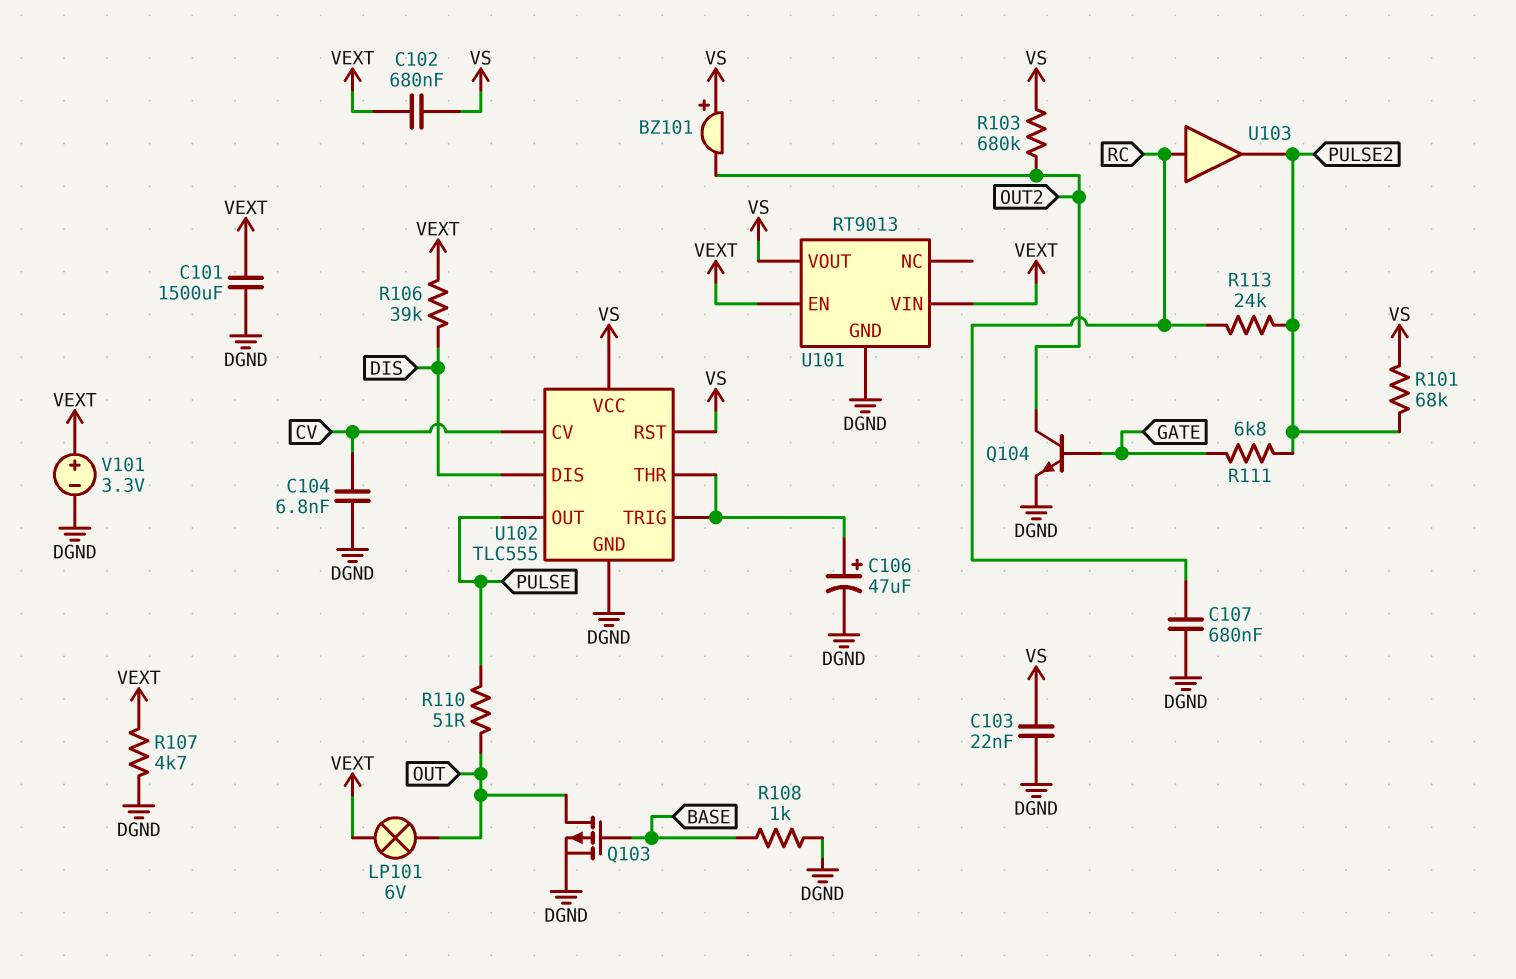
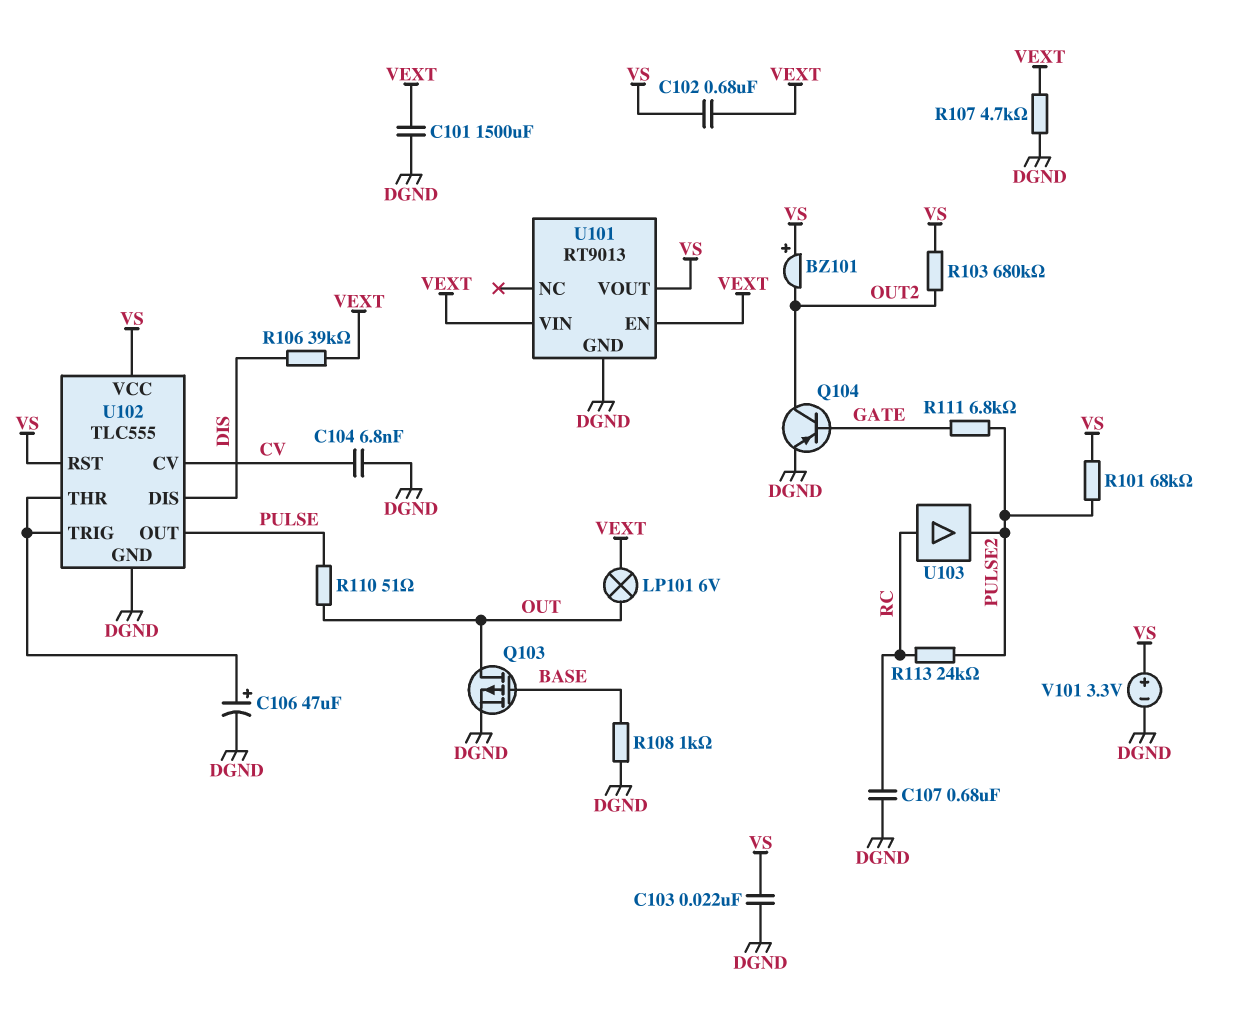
Q104: NPN (B GATE, C OUT2, E DGND) -> PNP (B GATE, C OUT2, E DGND)
V101: 3.3V (plus VEXT, minus DGND) -> 3.3V (plus VS, minus DGND)

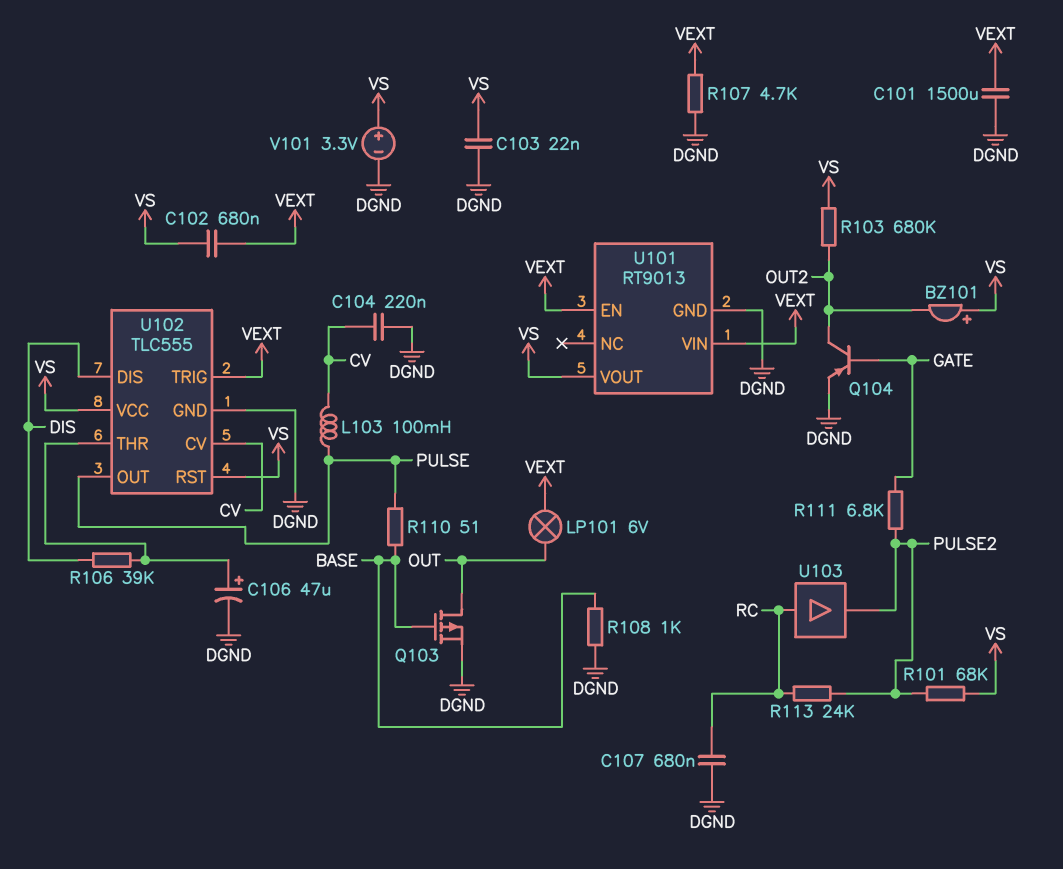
C104: 6.8nF (CV, DGND) -> 220nF (CV, DGND)
L103: none -> 100mH (CV, PULSE)
R106: 39k (DIS, VEXT) -> 39k (DIS, U102/THR)
R110: 51 (OUT, PULSE) -> 51 (BASE, PULSE)
U102 pin TRIG: U102/THR -> VEXT

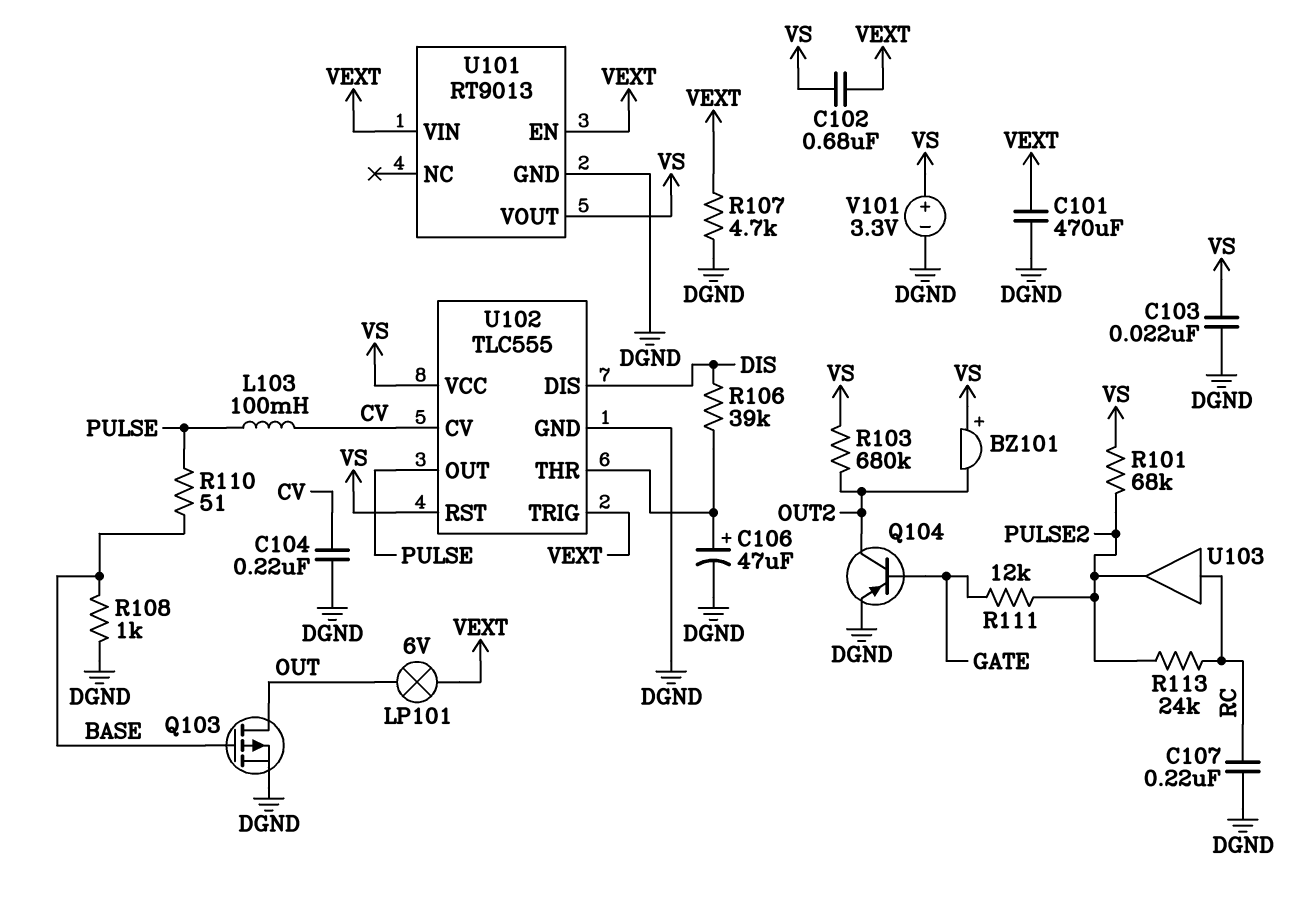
C101: 1500uF (DGND, VEXT) -> 470uF (DGND, VEXT)
C107: 680nF (DGND, RC) -> 220nF (DGND, RC)
R111: 6.8k (GATE, PULSE2) -> 12k (GATE, PULSE2)

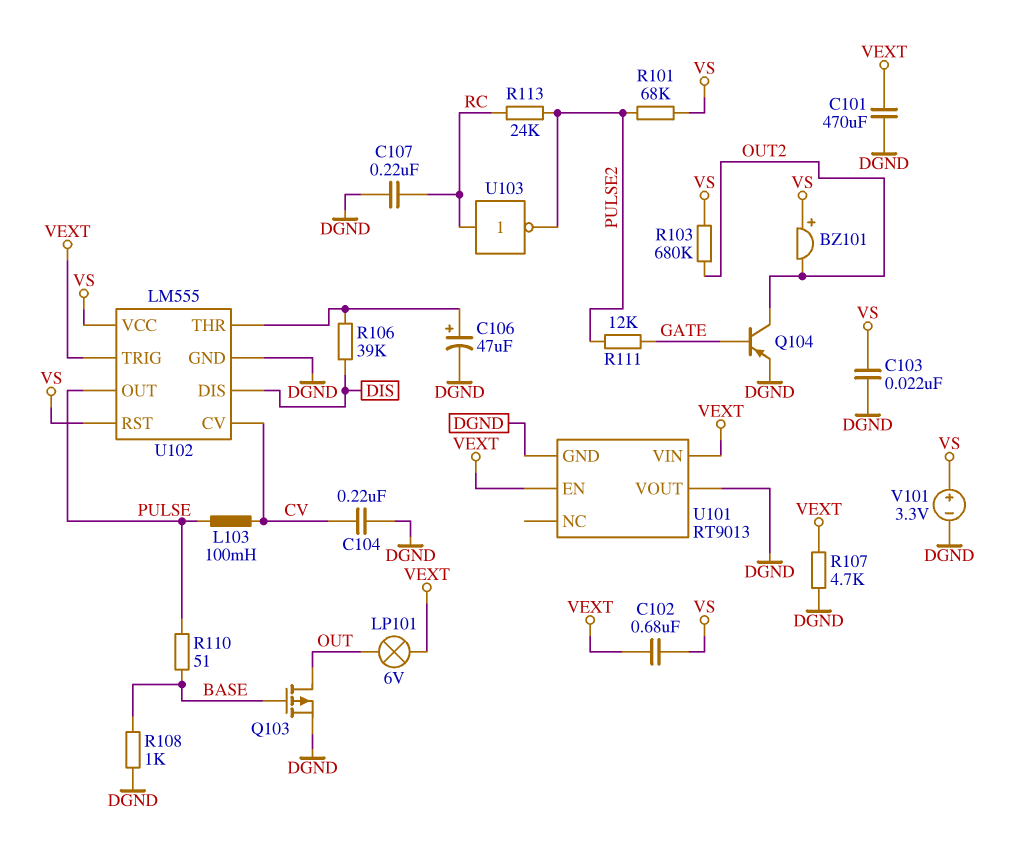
U101 pin VOUT: VS -> DGND
U102: TLC555 -> LM555
U103: buffer (in RC, out PULSE2) -> NOT (in RC, out PULSE2)

